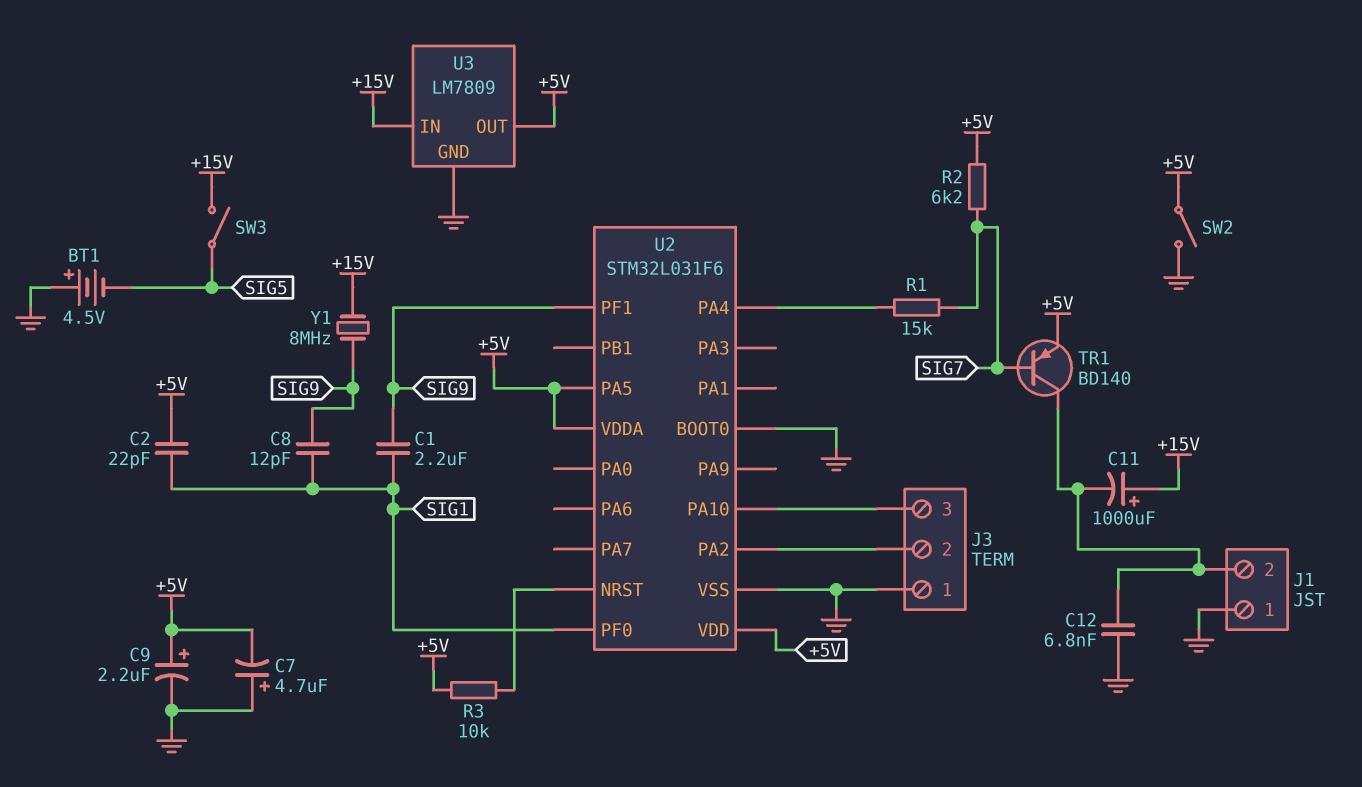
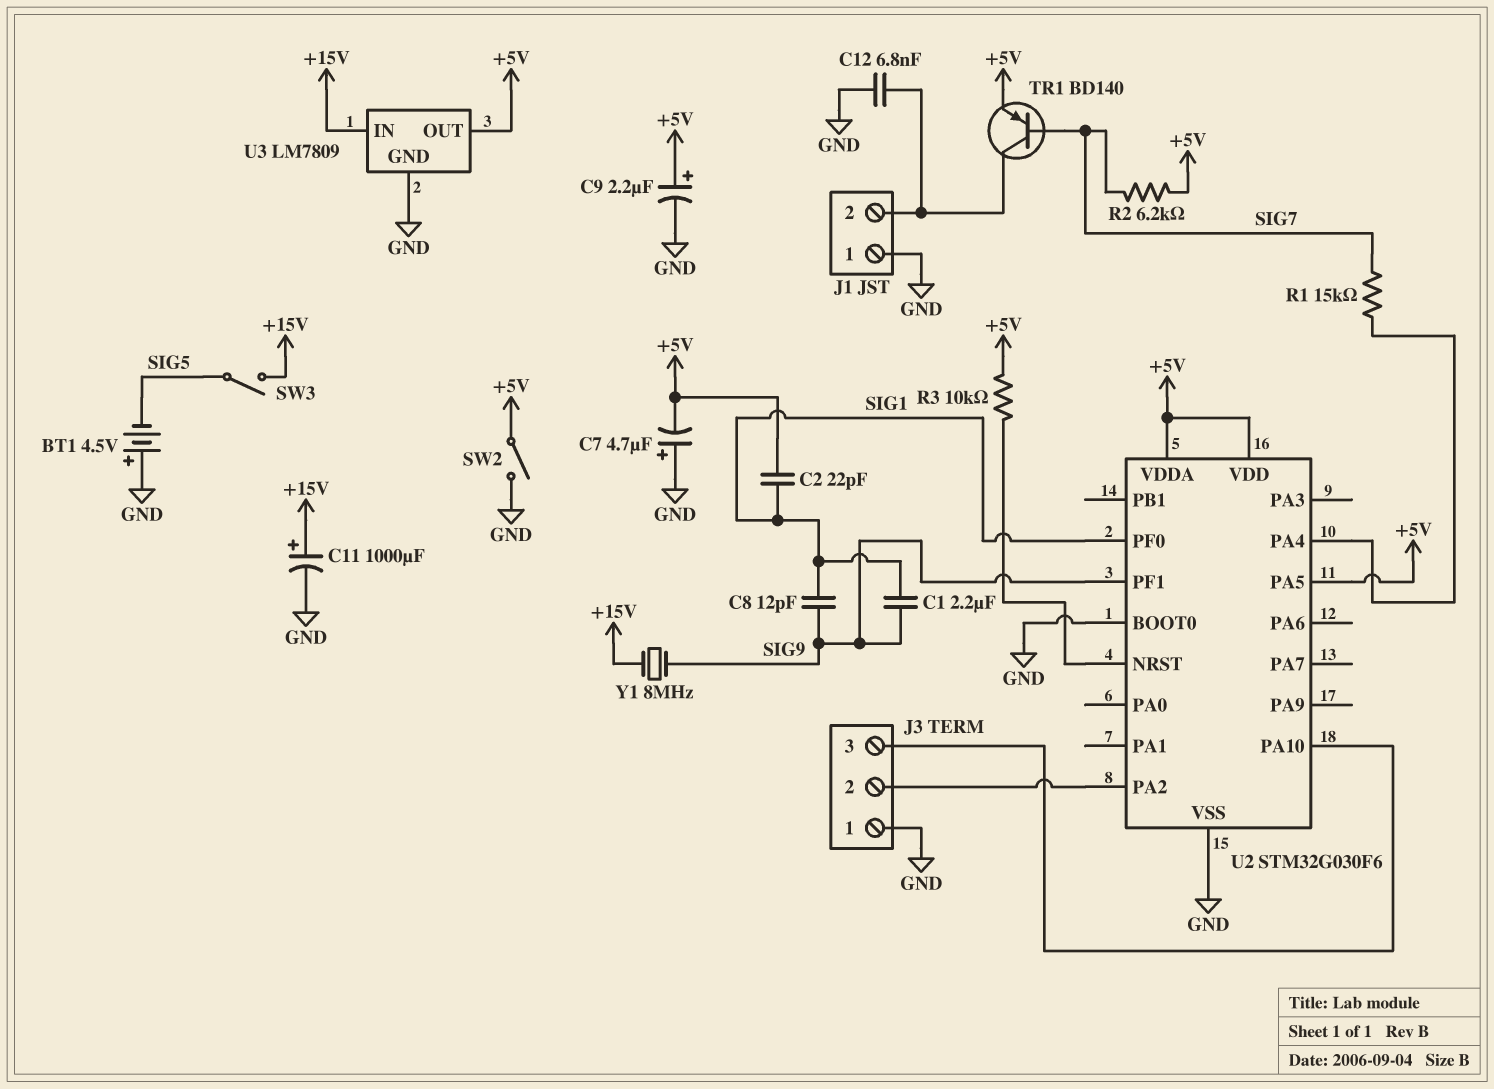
C11: 1000uF (plus +15V, minus J1/2) -> 1000uF (plus +15V, minus GND)
U2: STM32L031F6 -> STM32G030F6

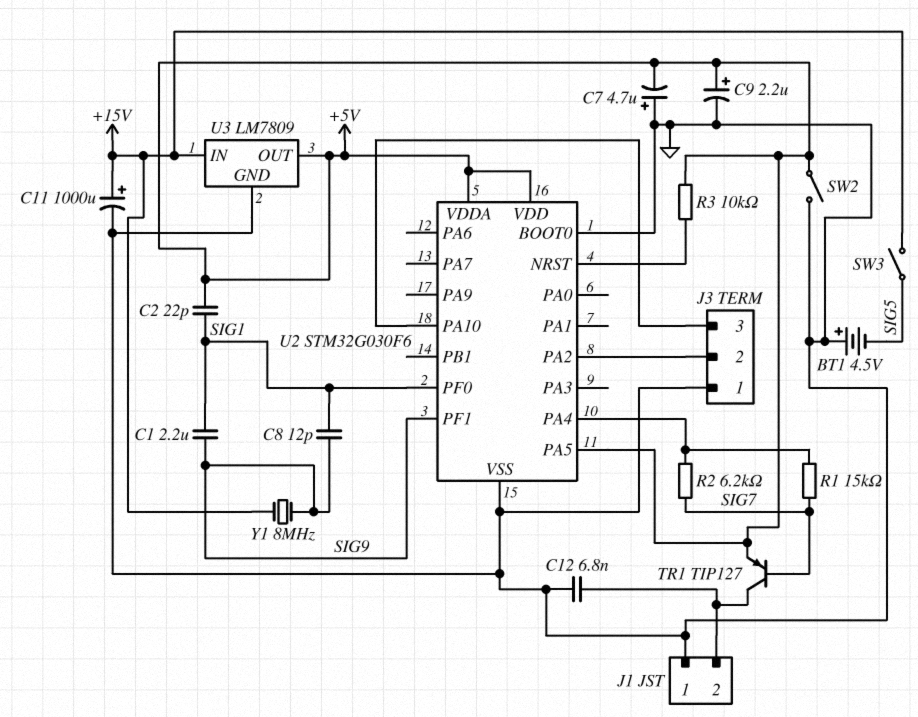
R2: 6.2k (+5V, SIG7) -> 6.2k (SIG7, U2/PA4)
TR1: PNP BD140 (B SIG7, C J1/2, E +5V) -> PNP TIP127 (B SIG7, C J1/2, E +5V)

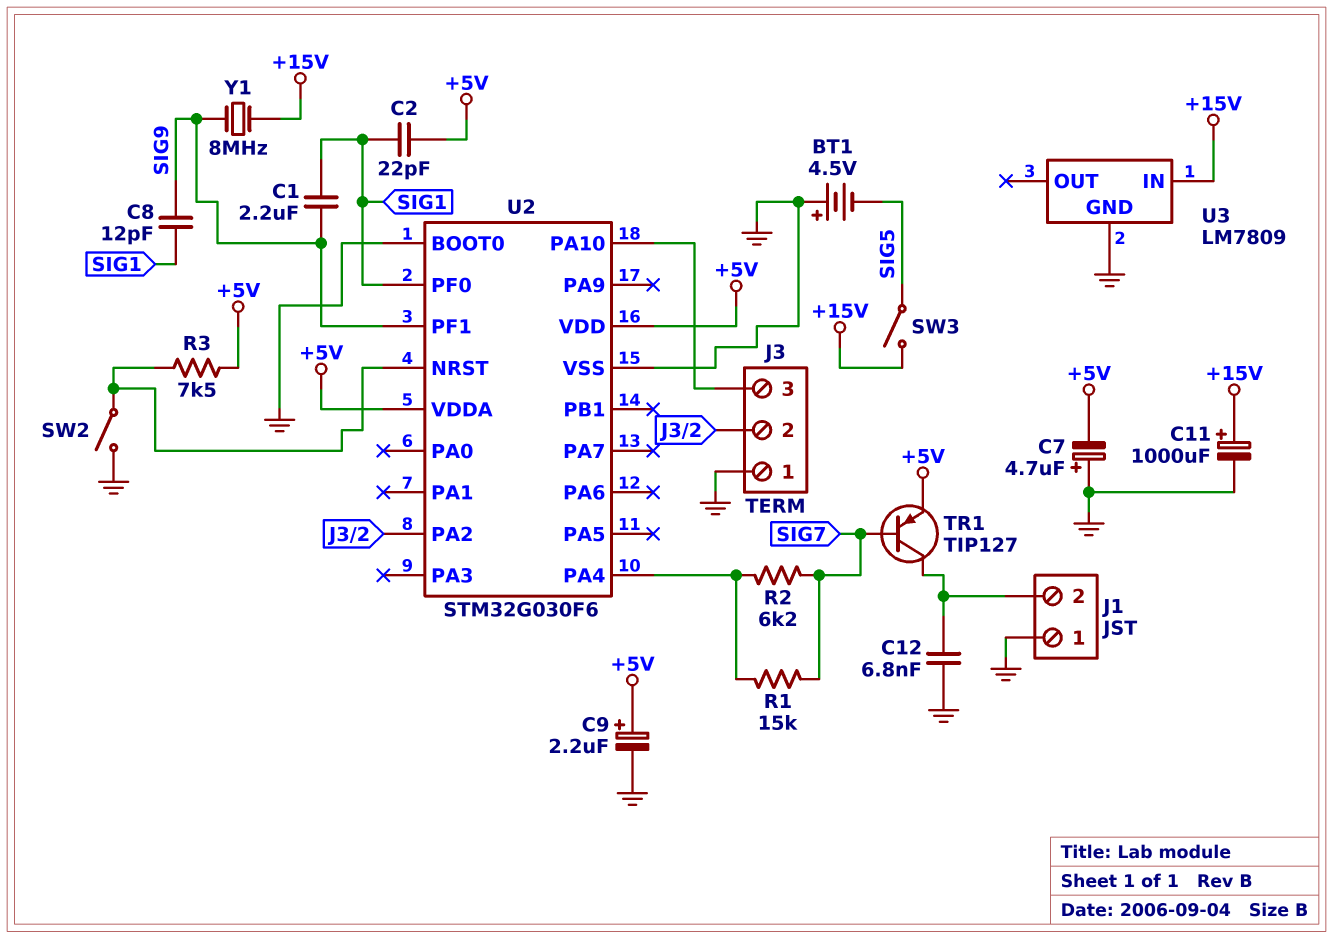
R3: 10k (+5V, U2/NRST) -> 7.5k (+5V, U2/NRST)
SW2: switch (+5V, GND) -> switch (GND, U2/NRST)
U2 pin PA5: +5V -> none
U3 pin OUT: +5V -> none

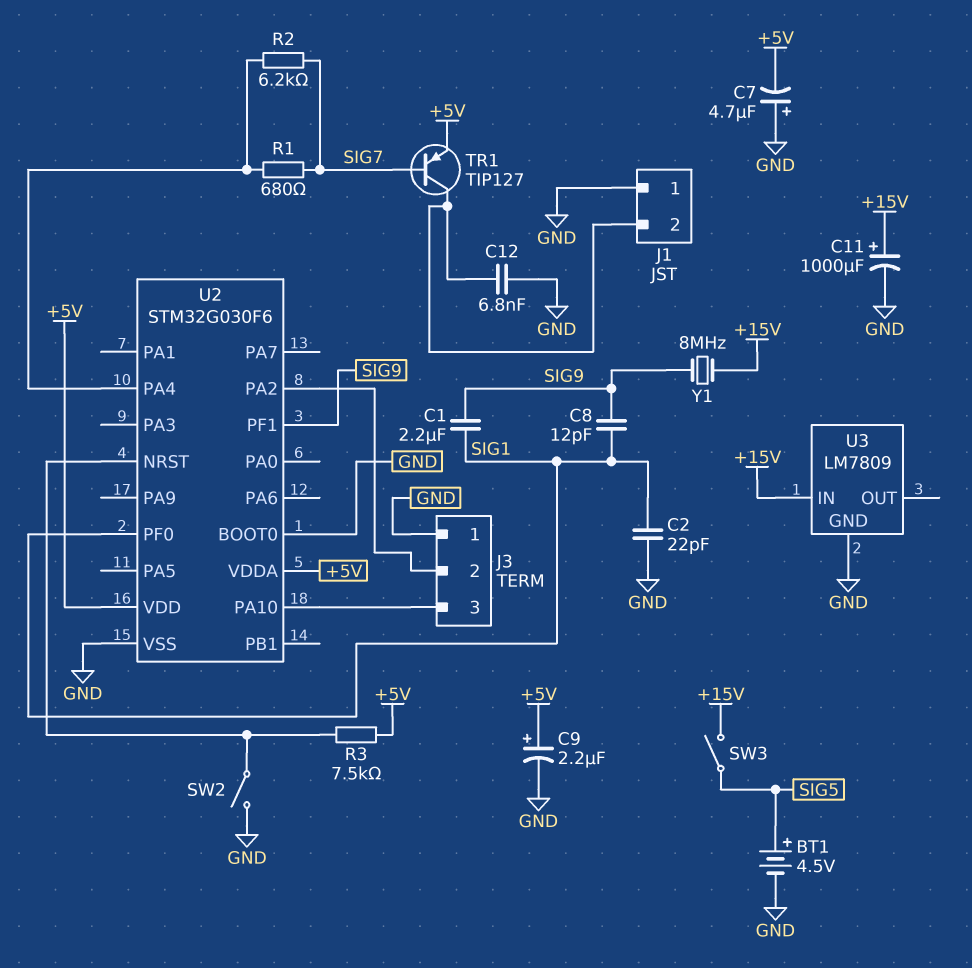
BT1: 4.5V (plus GND, minus SIG5) -> 4.5V (plus SIG5, minus GND)
C2: 22pF (+5V, SIG1) -> 22pF (GND, SIG1)
R1: 15k (SIG7, U2/PA4) -> 680 (SIG7, U2/PA4)

